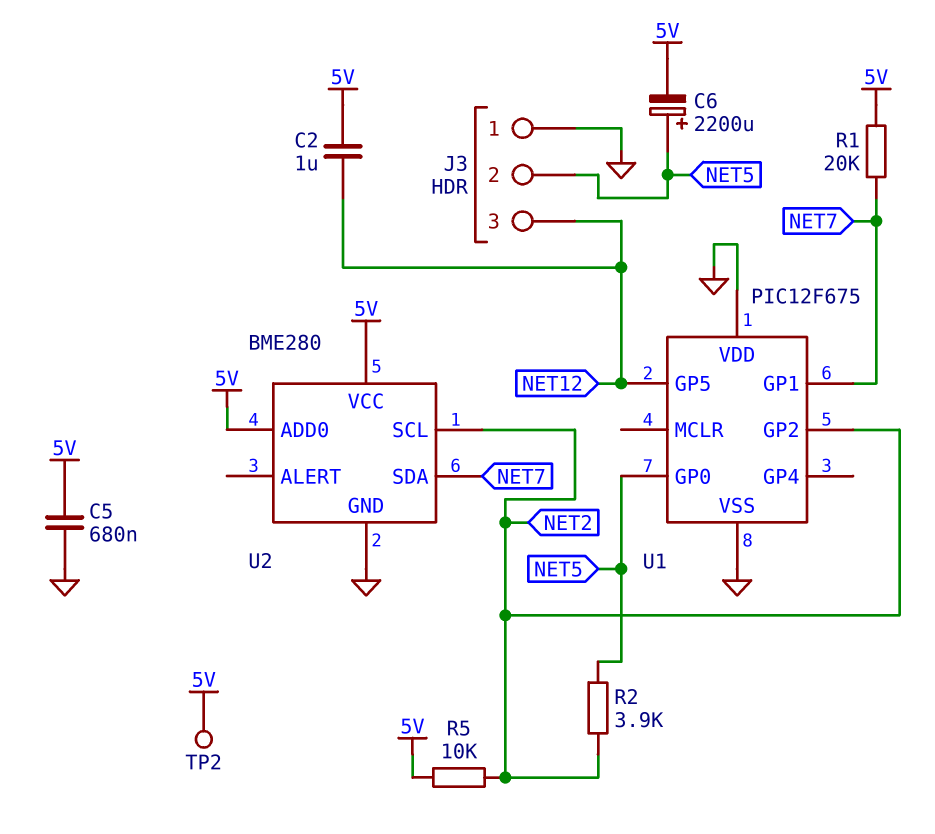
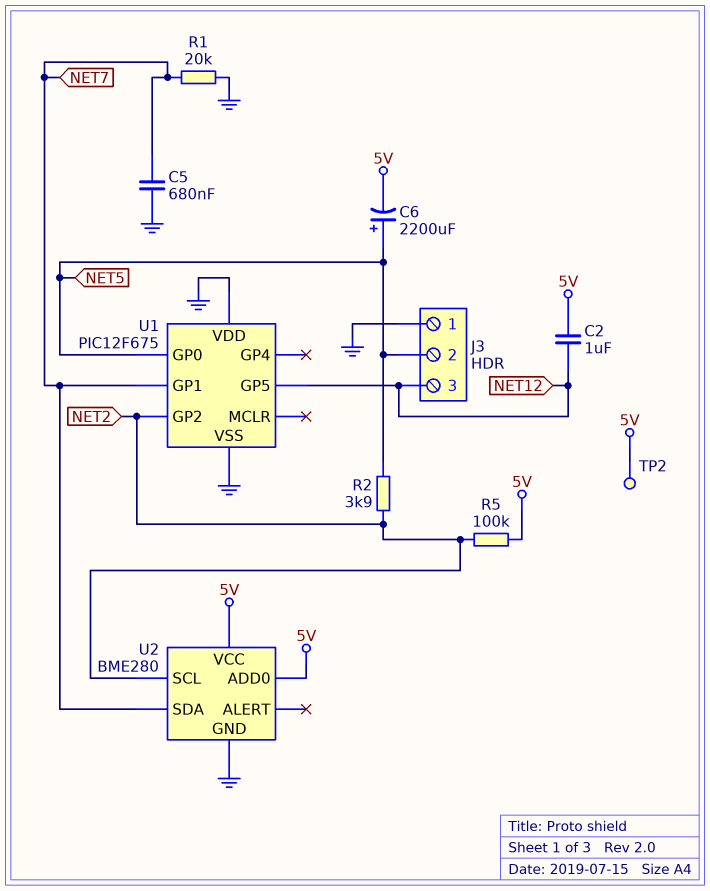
C5: 680nF (5V, GND) -> 680nF (GND, NET7)
R1: 20k (5V, NET7) -> 20k (GND, NET7)
R5: 10k (5V, NET2) -> 100k (5V, NET2)

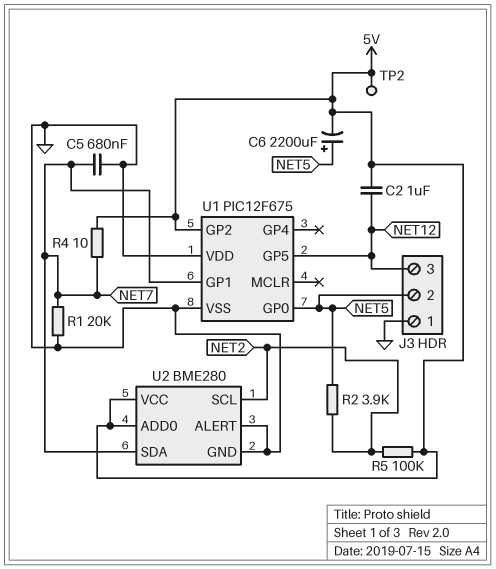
R4: none -> 10 (5V, NET7)
U1 pin GP2: NET2 -> 5V
U2 pin ALERT: none -> GND

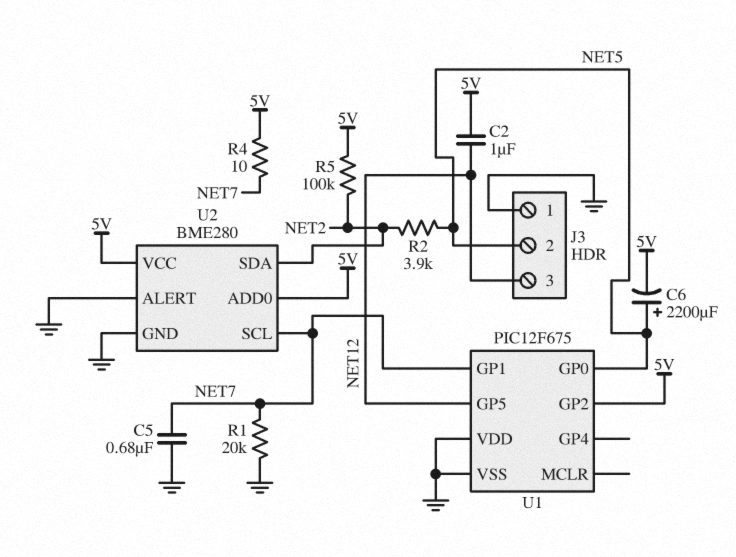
TP2: test point (5V) -> none
U2 pin SCL: NET2 -> NET7
U2 pin SDA: NET7 -> NET2

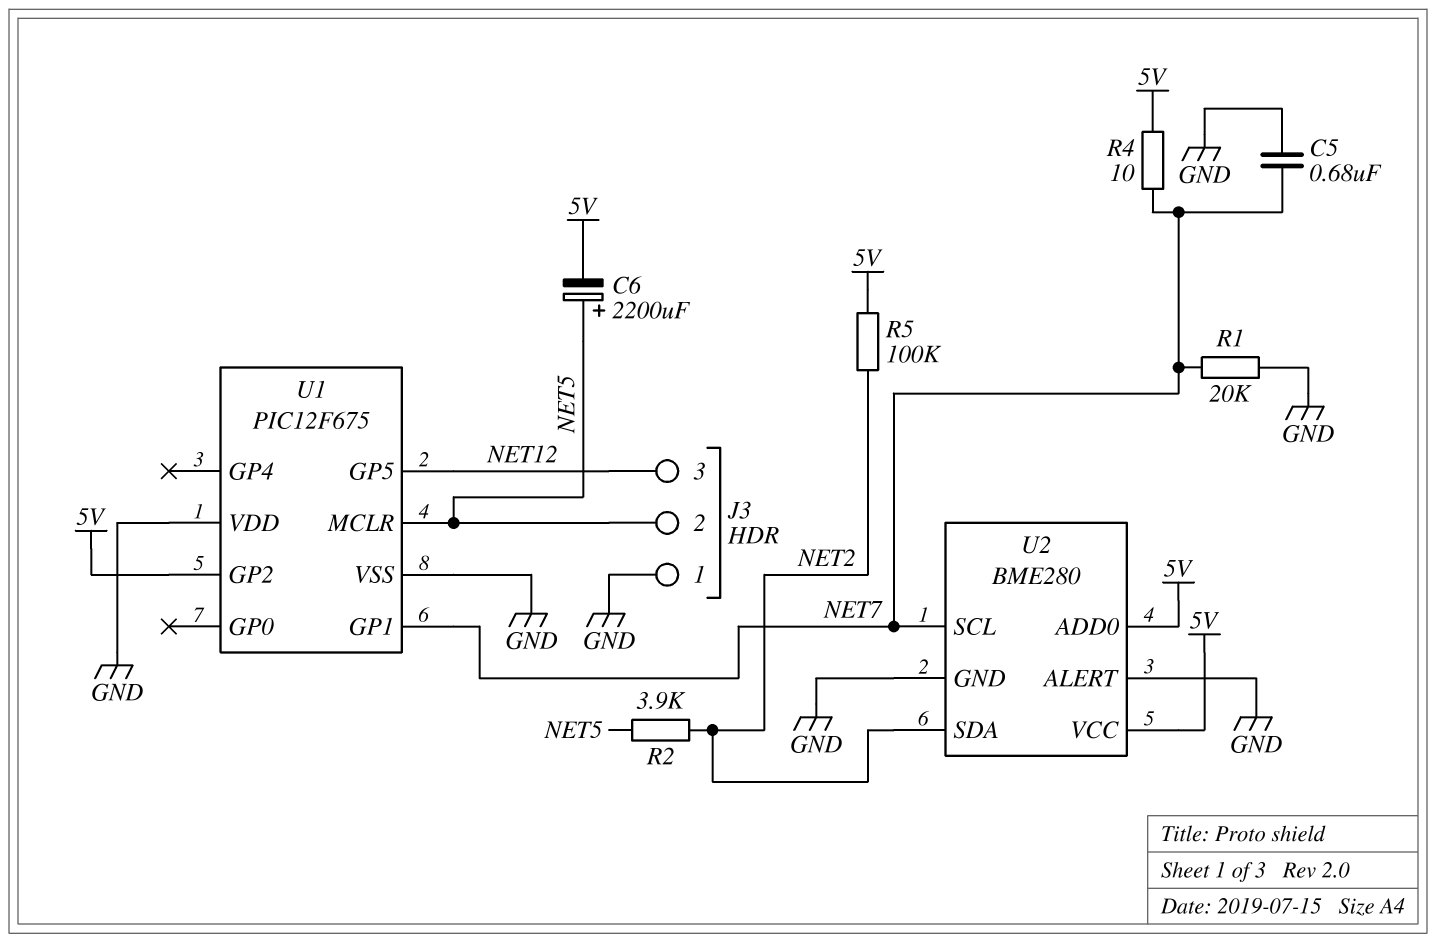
C2: 1uF (5V, NET12) -> none
U1 pin GP0: NET5 -> none
U1 pin MCLR: none -> NET5

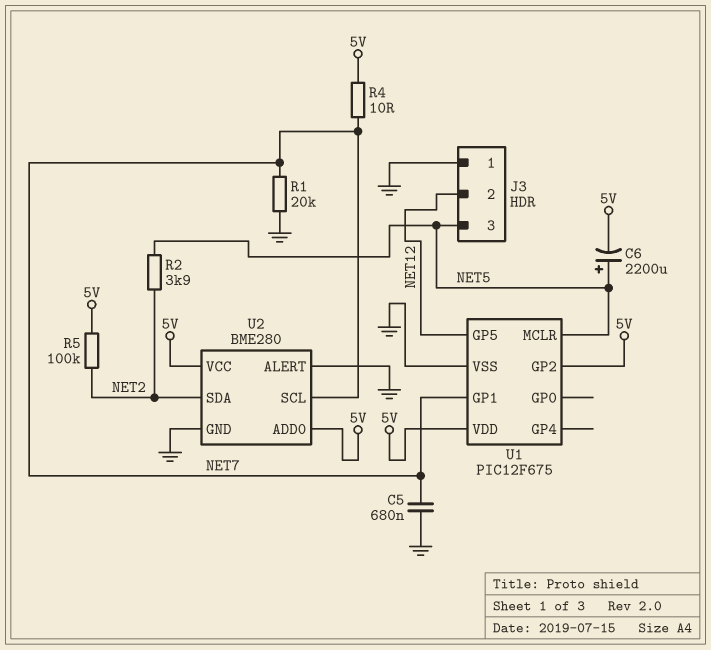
J3 pin 2: NET5 -> NET12
J3 pin 3: NET12 -> NET5
U1 pin VDD: GND -> 5V

